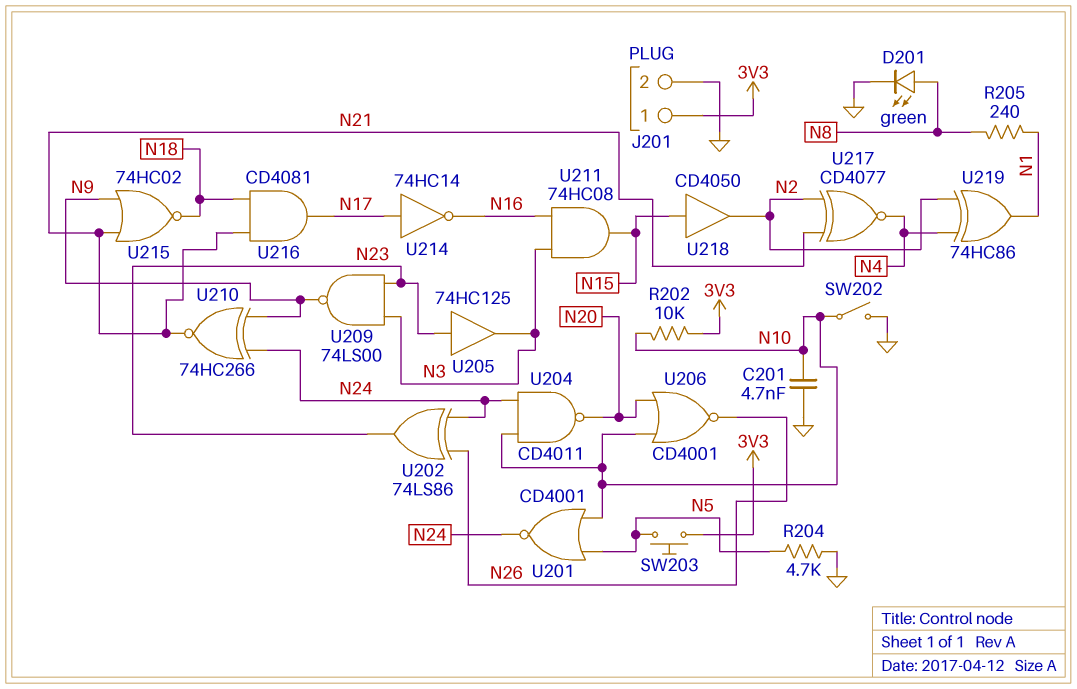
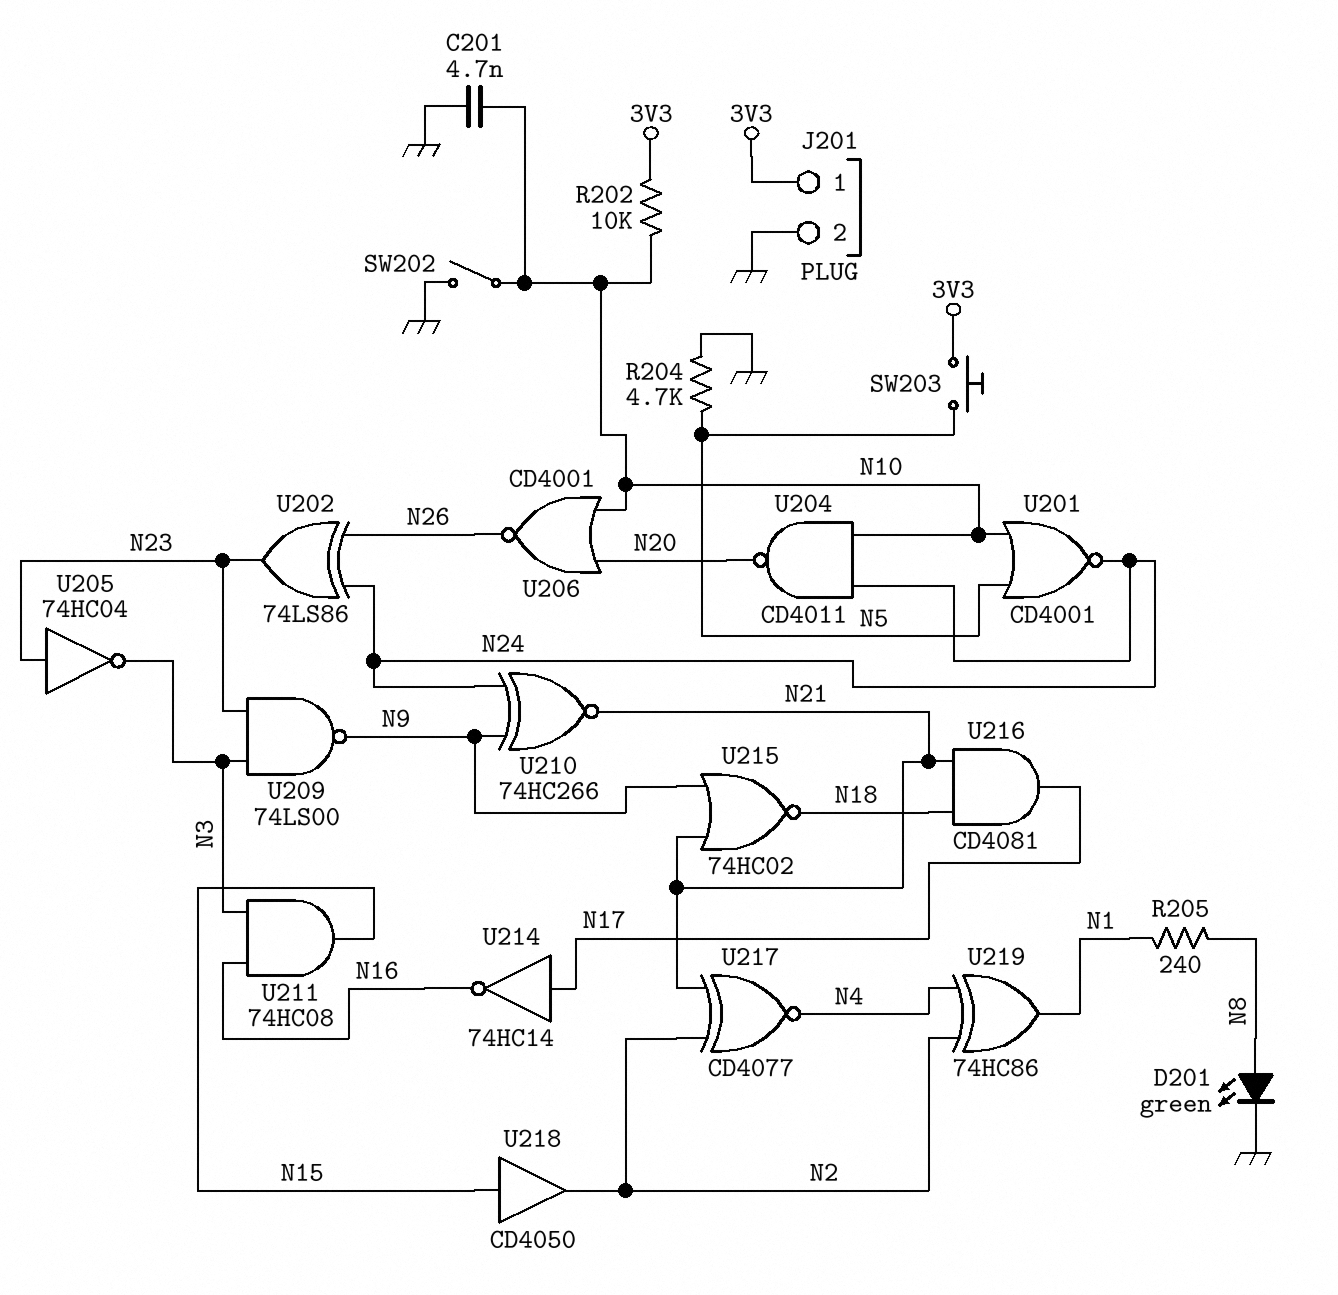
U205: buffer 74HC125 (in N23, out N3) -> NOT 74HC04 (in N23, out N3)

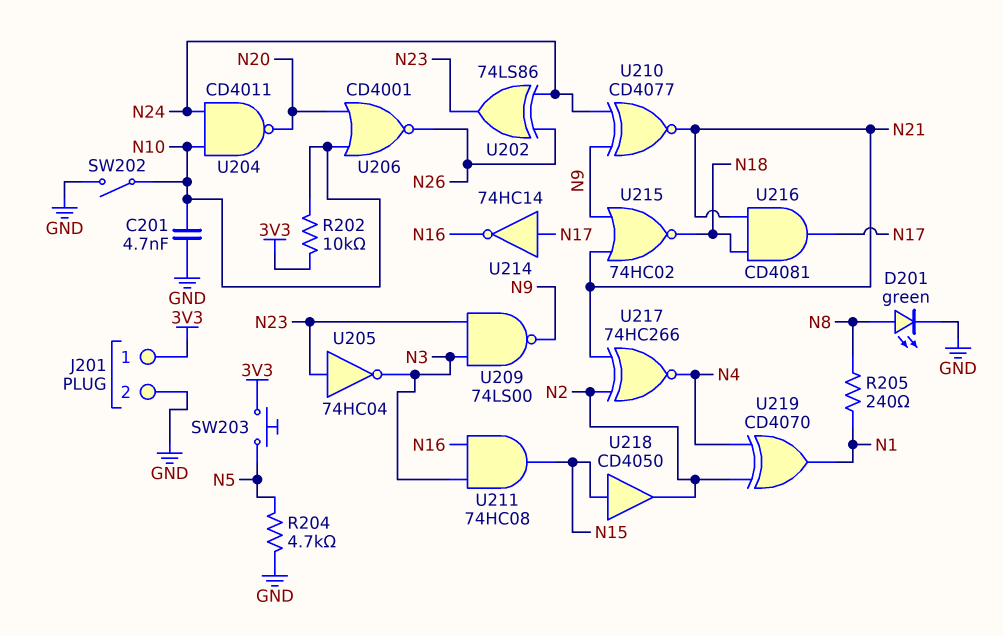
U201: NOR CD4001 (in N5, in N10, out N24) -> none
U210: XNOR 74HC266 (in N9, in N24, out N21) -> XNOR CD4077 (in N9, in N24, out N21)
U217: XNOR CD4077 (in N2, in N21, out N4) -> XNOR 74HC266 (in N2, in N21, out N4)
U219: XOR 74HC86 (in N2, in N4, out N1) -> XOR CD4070 (in N2, in N4, out N1)

